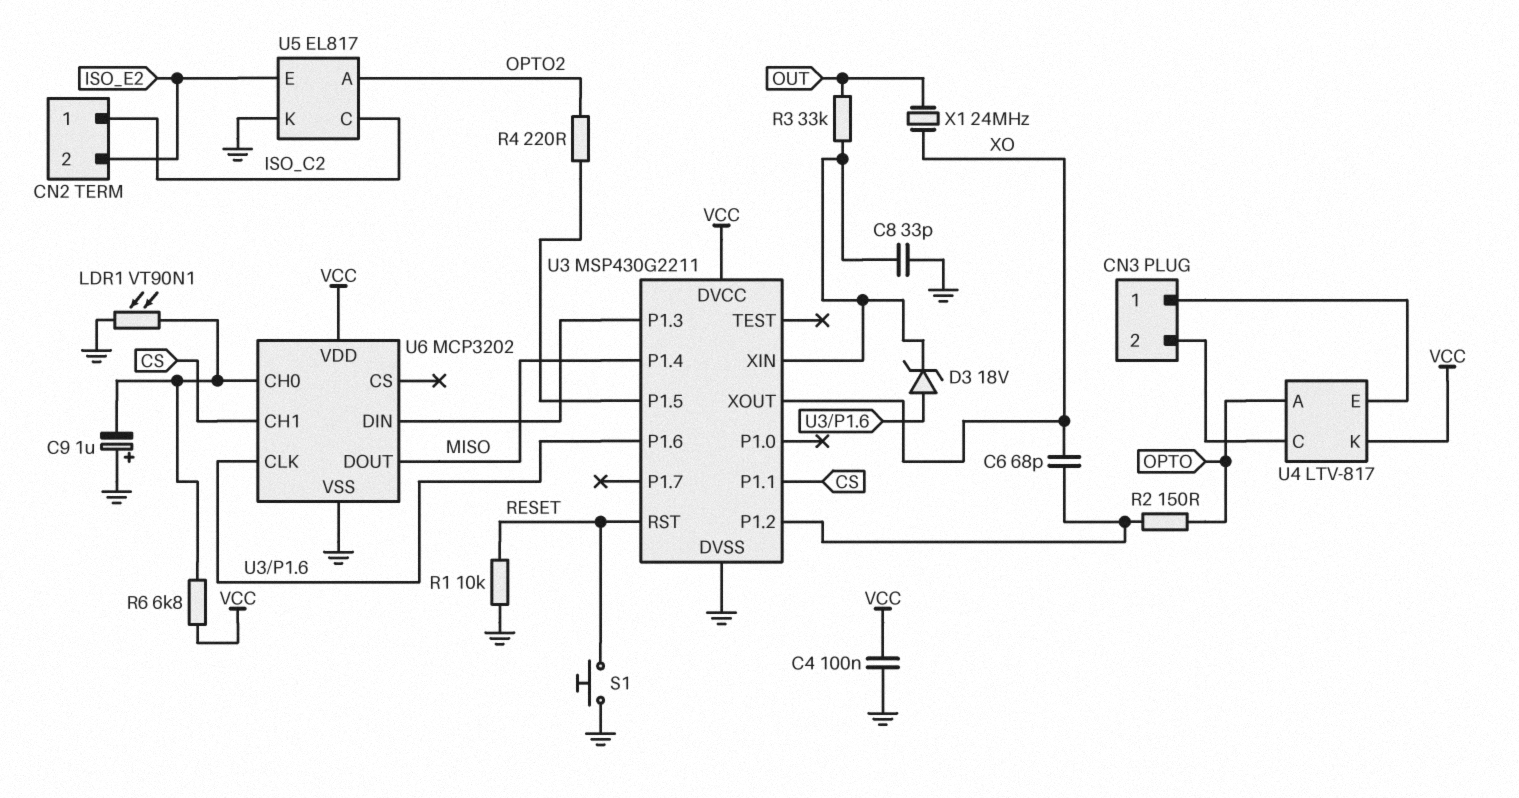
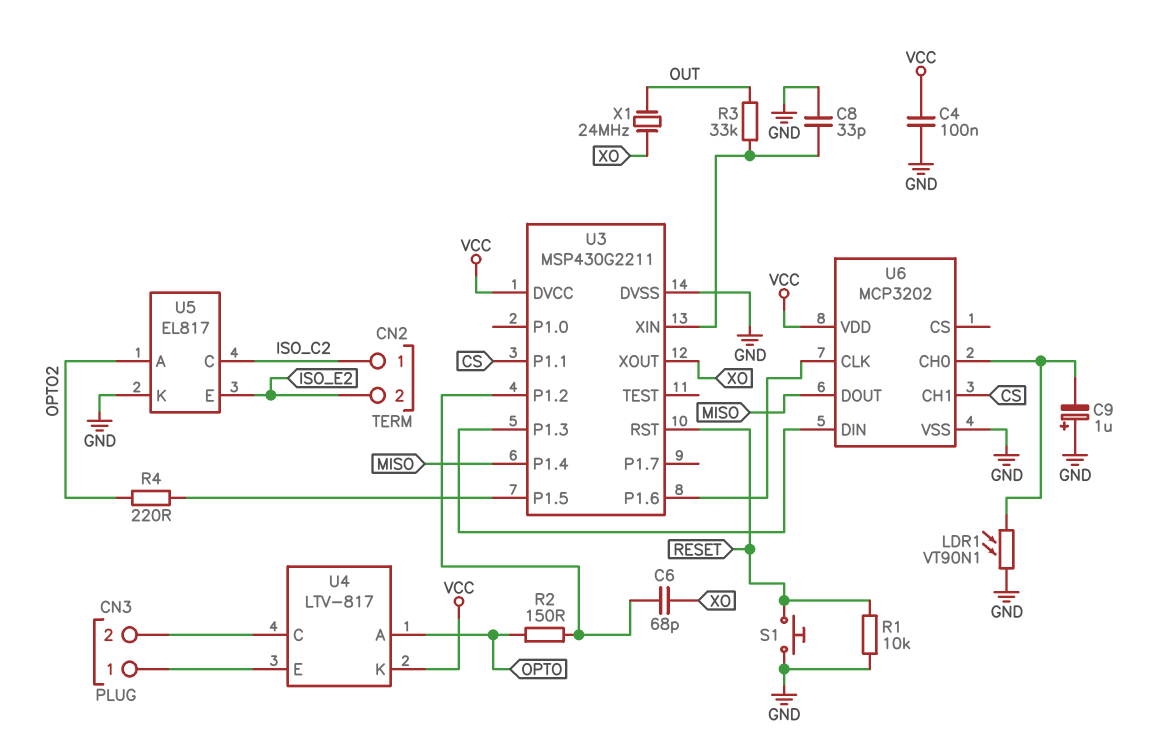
D3: zener 18V (A U3/P1.6, K U3/XIN) -> none
R6: 6.8k (U6/CH0, VCC) -> none

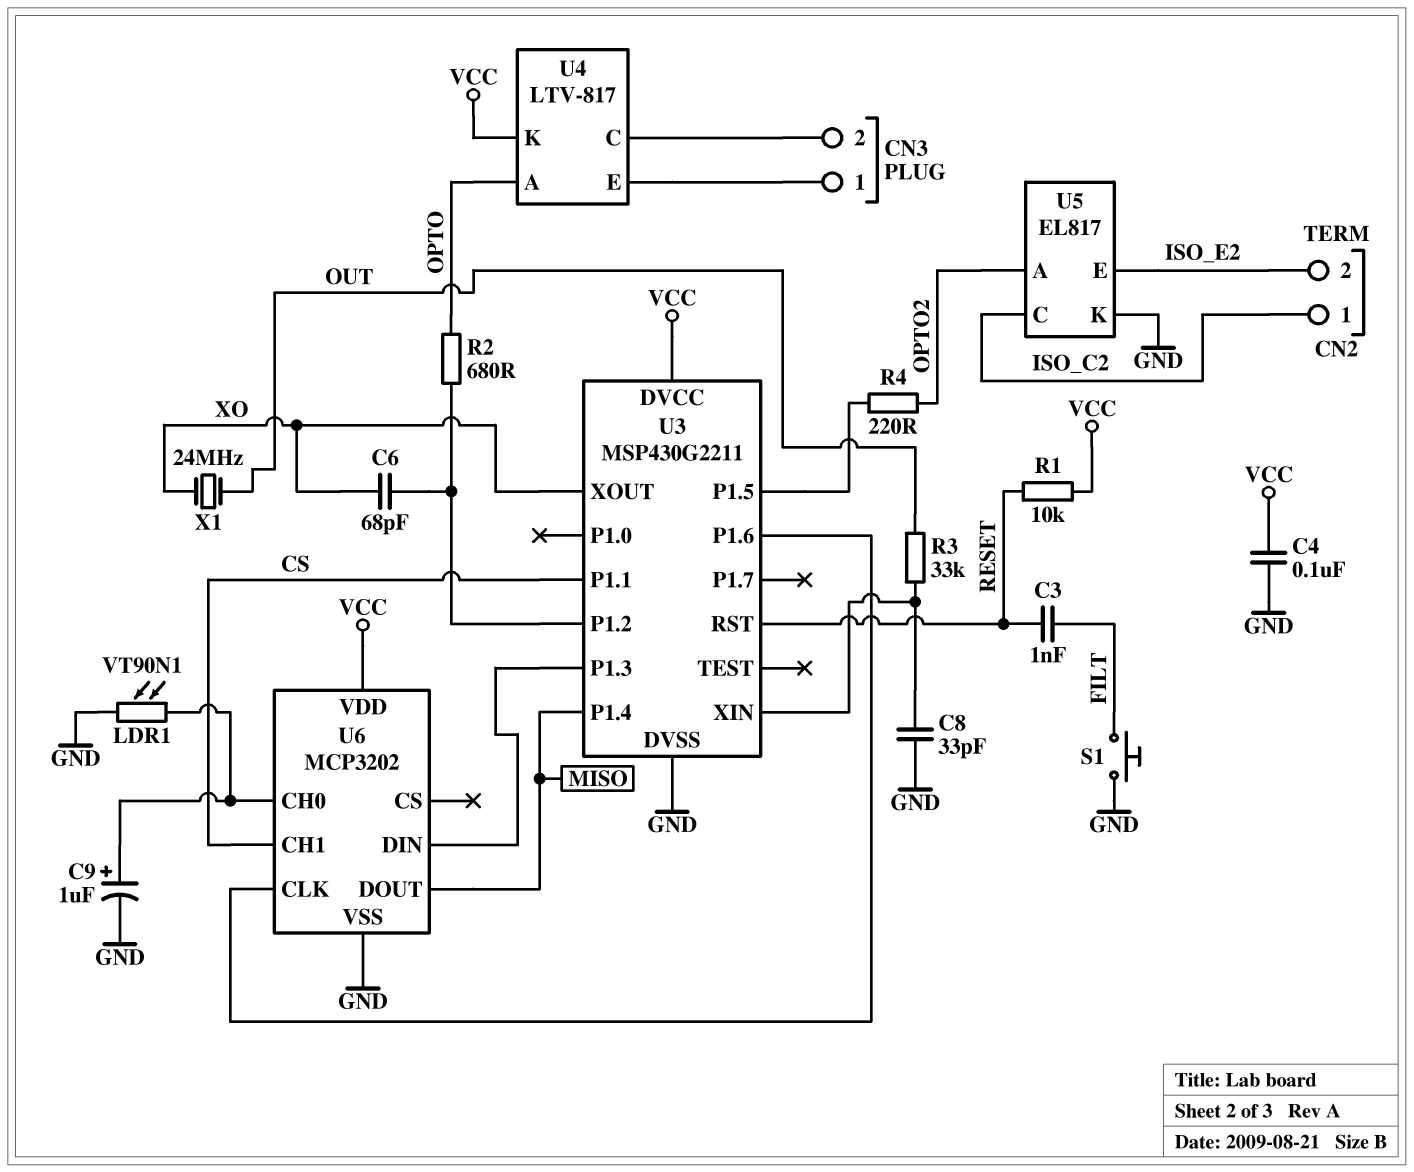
C3: none -> 1nF (FILT, RESET)
C9: 1uF (plus GND, minus U6/CH0) -> 1uF (plus U6/CH0, minus GND)
R1: 10k (GND, RESET) -> 10k (RESET, VCC)
R2: 150 (OPTO, U3/P1.2) -> 680 (OPTO, U3/P1.2)
S1: button (GND, RESET) -> button (FILT, GND)

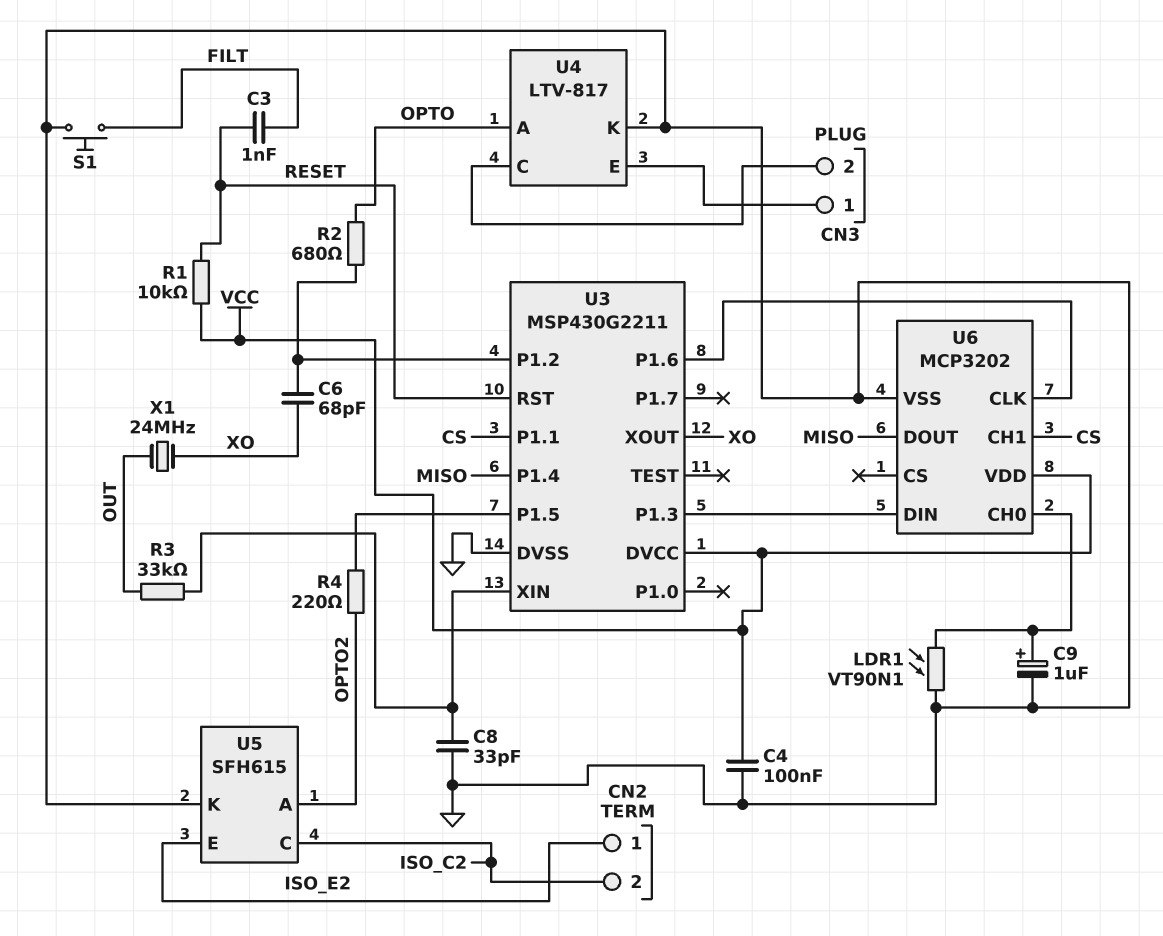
CN2 pin 1: ISO_C2 -> ISO_E2
CN2 pin 2: ISO_E2 -> ISO_C2
U4 pin K: VCC -> GND
U5: EL817 -> SFH615

